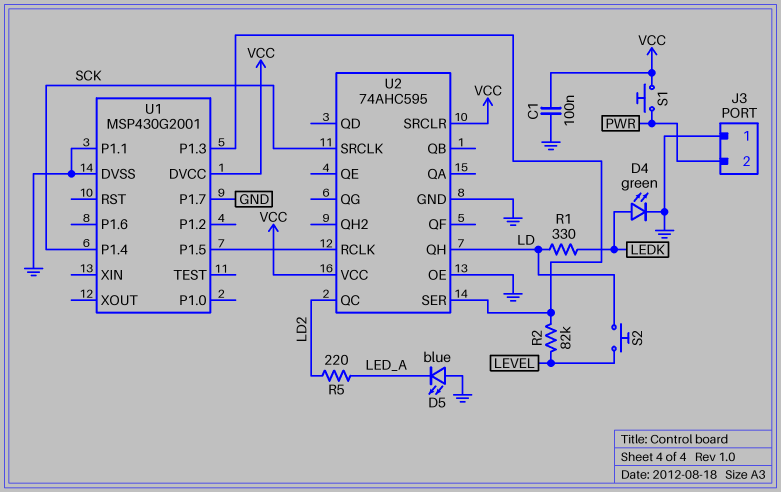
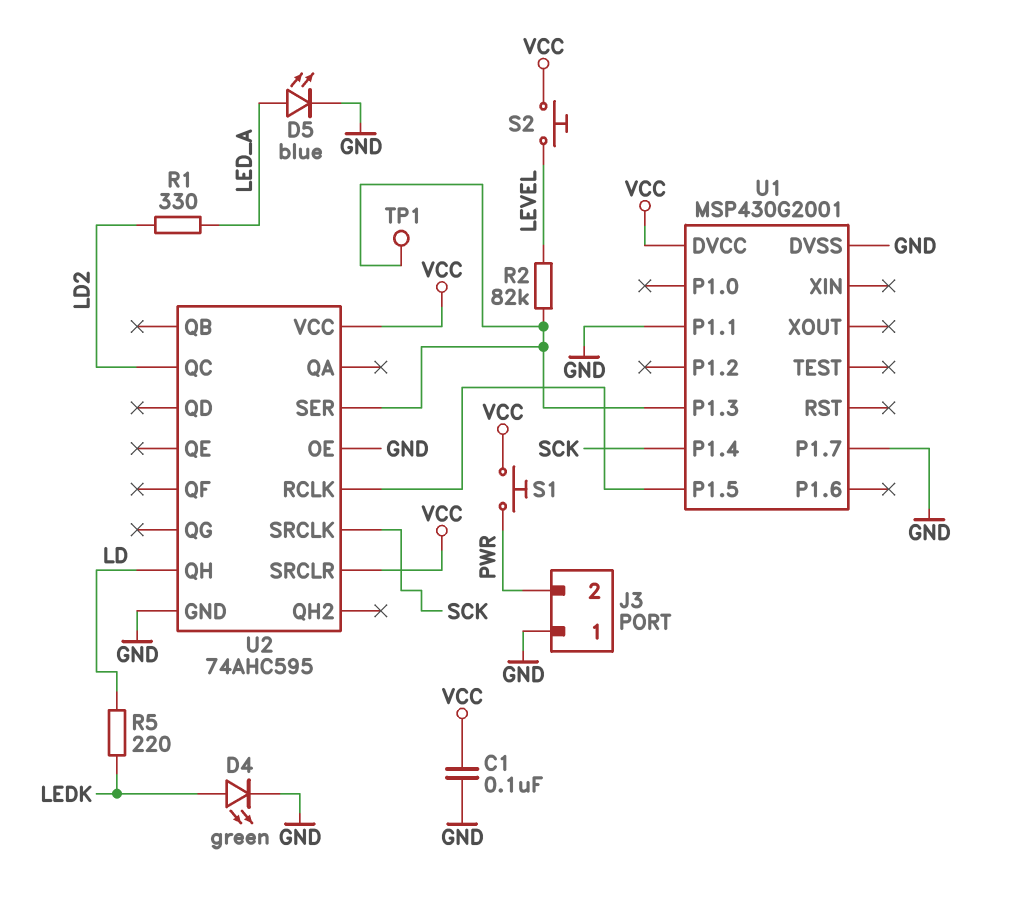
D5: LED blue (A GND, K LED_A) -> LED blue (A LED_A, K GND)
R1: 330 (LD, LEDK) -> 330 (LD2, LED_A)
R5: 220 (LD2, LED_A) -> 220 (LD, LEDK)
S2: button (LD, LEVEL) -> button (LEVEL, VCC)
TP1: none -> test point (U1/P1.3)

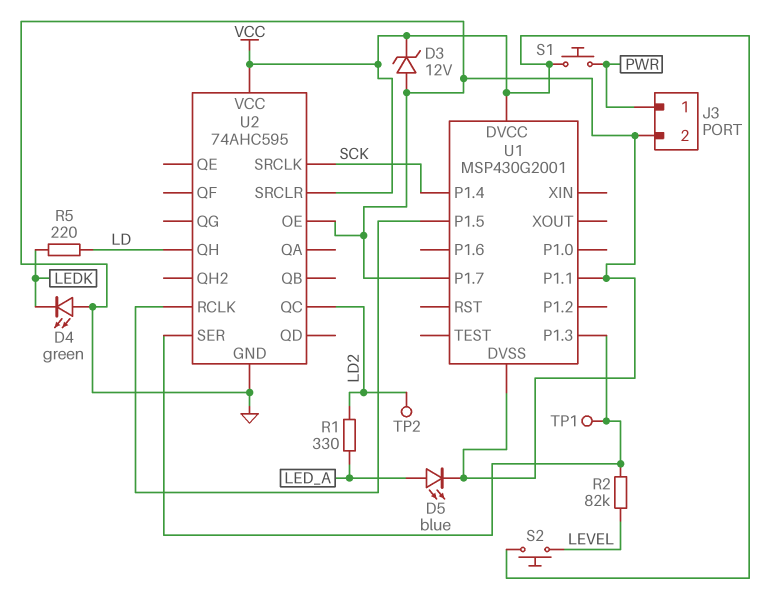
C1: 100nF (GND, VCC) -> none
D3: none -> zener 12V (A GND, K VCC)
D4: LED green (A LEDK, K GND) -> LED green (A GND, K LEDK)
J3 pin 1: GND -> PWR
J3 pin 2: PWR -> GND
TP2: none -> test point (LD2)

